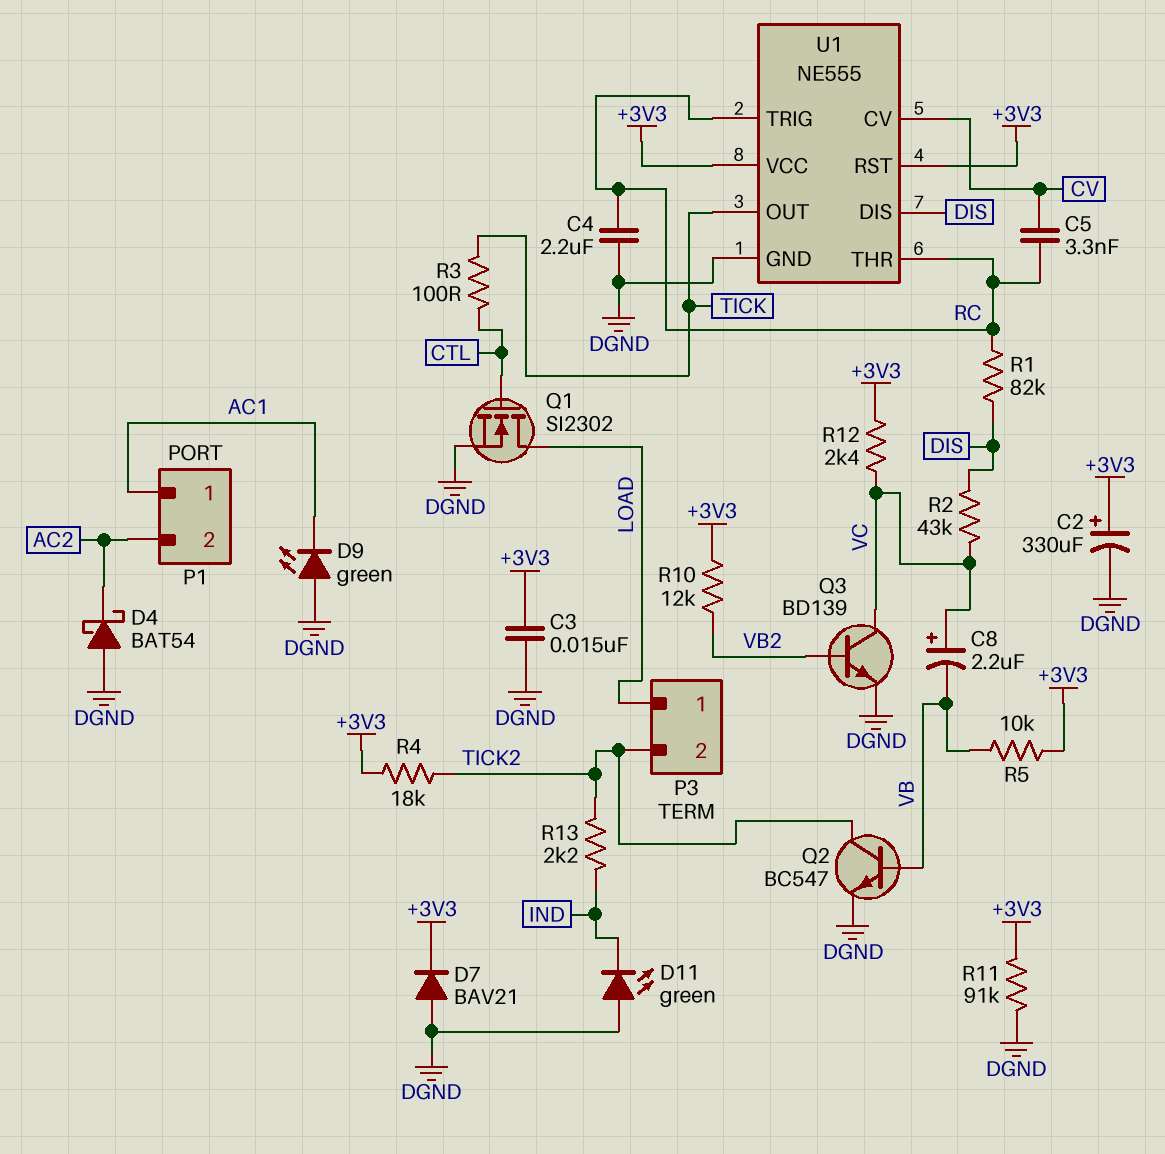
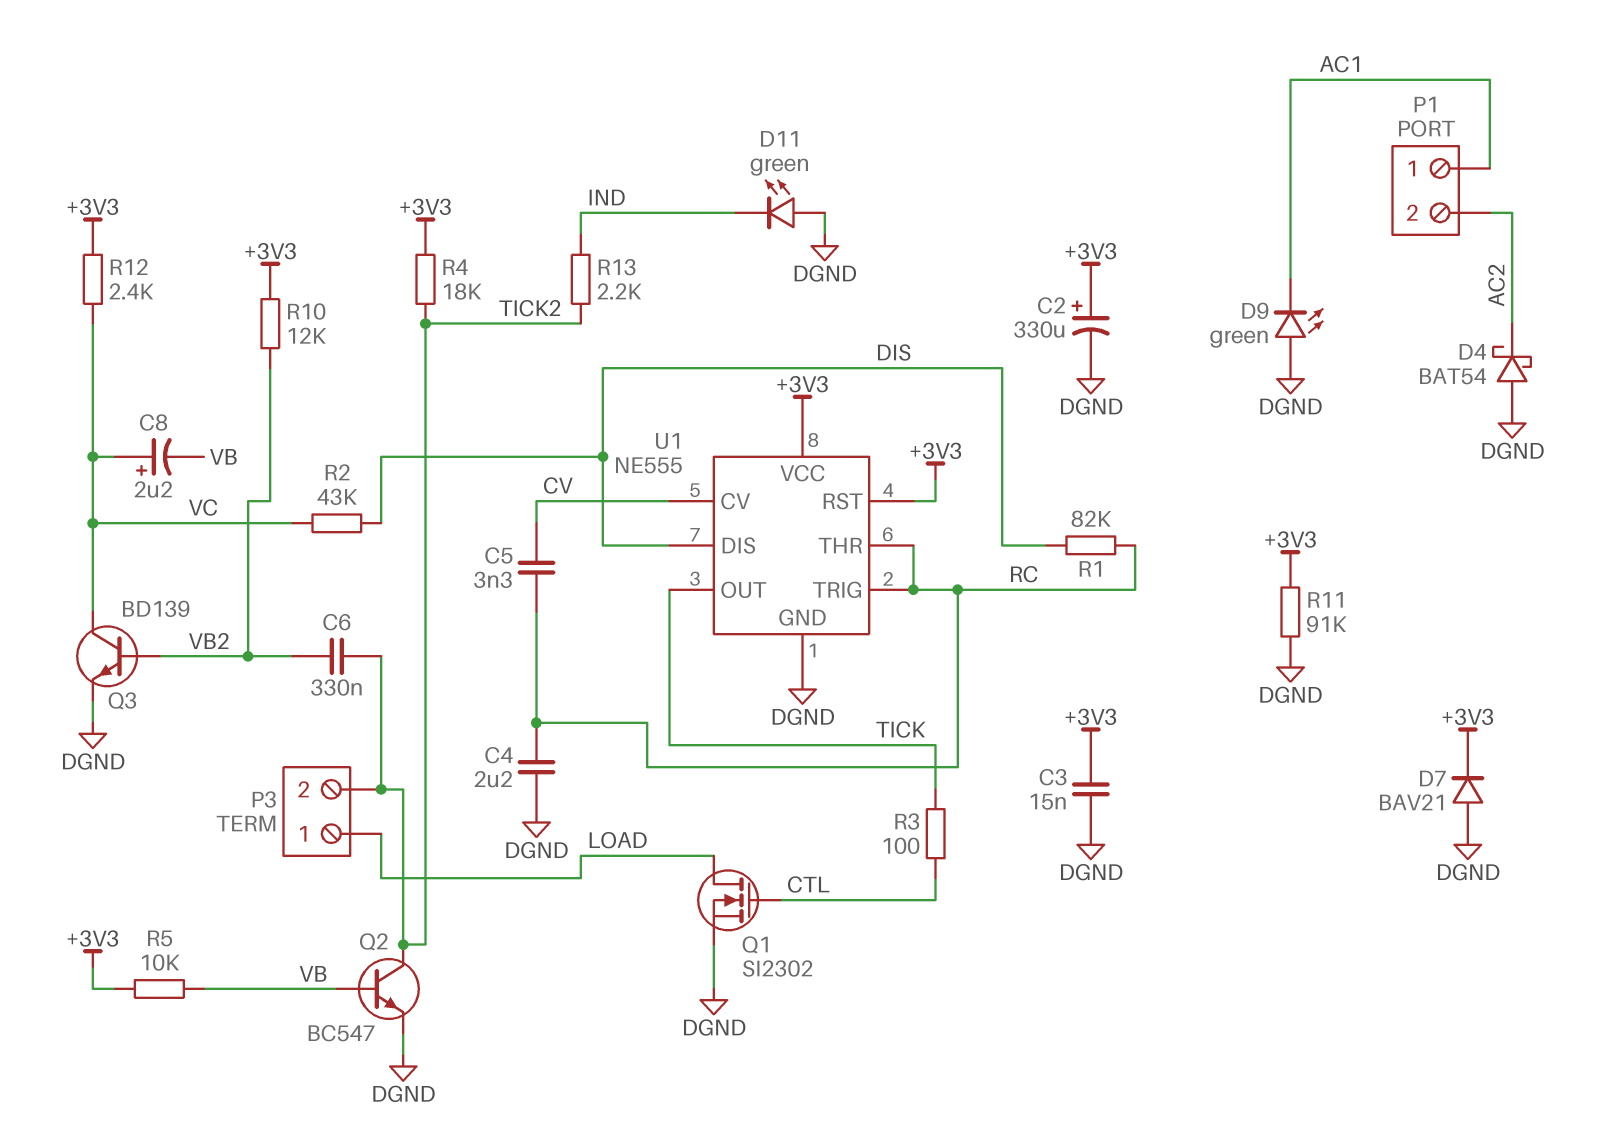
C6: none -> 330nF (TICK2, VB2)

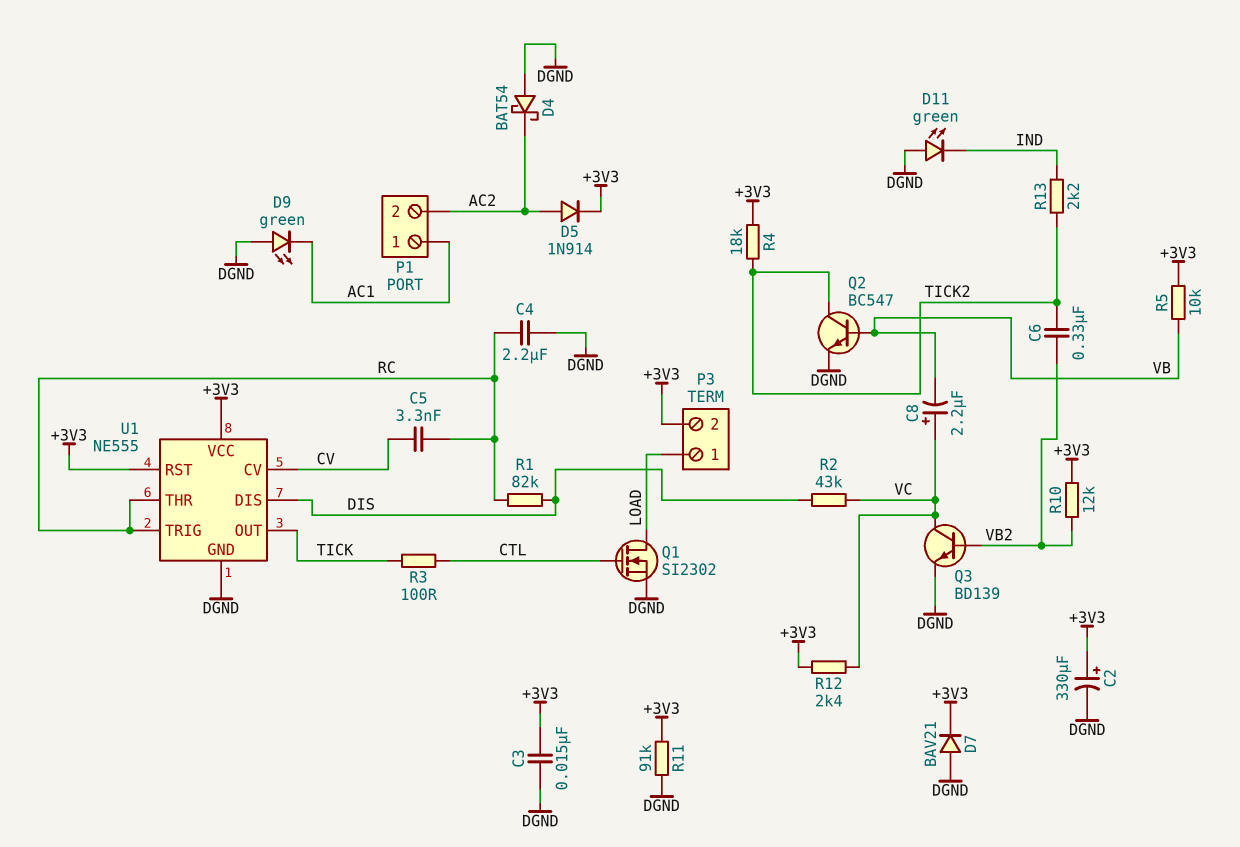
D5: none -> diode 1N914 (A AC2, K +3V3)
P3 pin 2: TICK2 -> +3V3

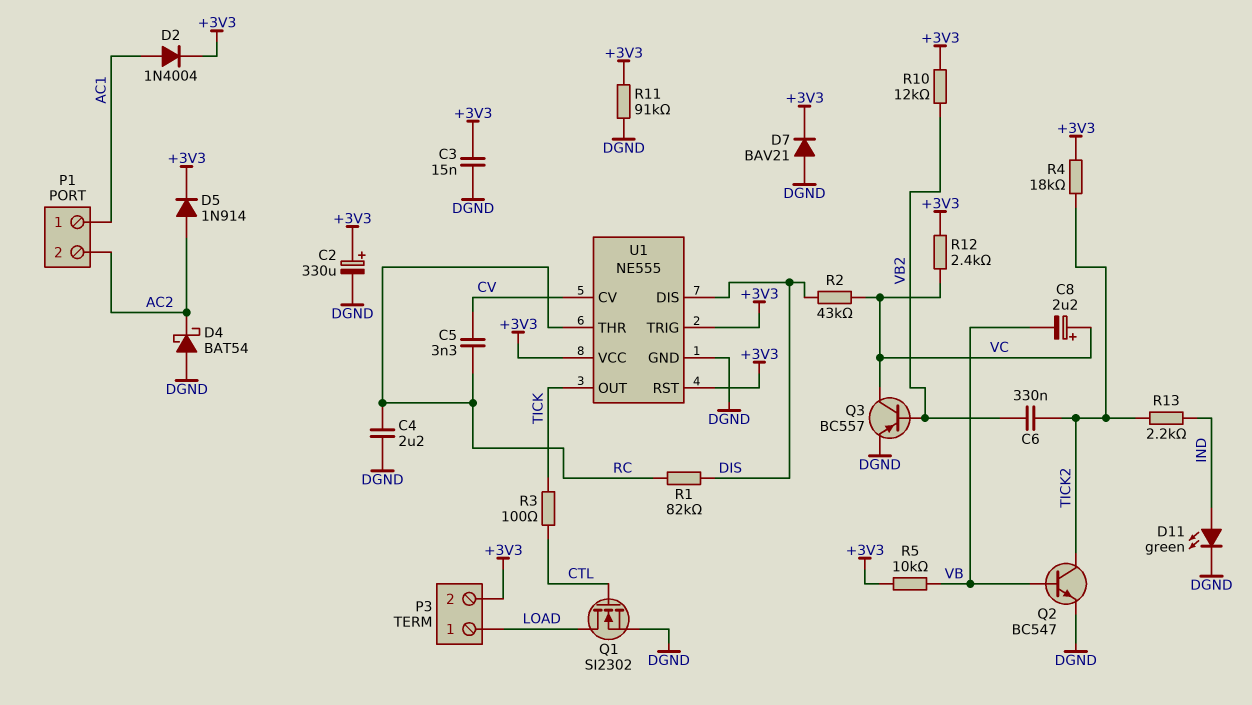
D2: none -> diode 1N4004 (A AC1, K +3V3)
D9: LED green (A DGND, K AC1) -> none
D11: LED green (A DGND, K IND) -> LED green (A IND, K DGND)
Q3: NPN BD139 (B VB2, C VC, E DGND) -> PNP BC557 (B VB2, C VC, E DGND)
U1 pin TRIG: RC -> +3V3

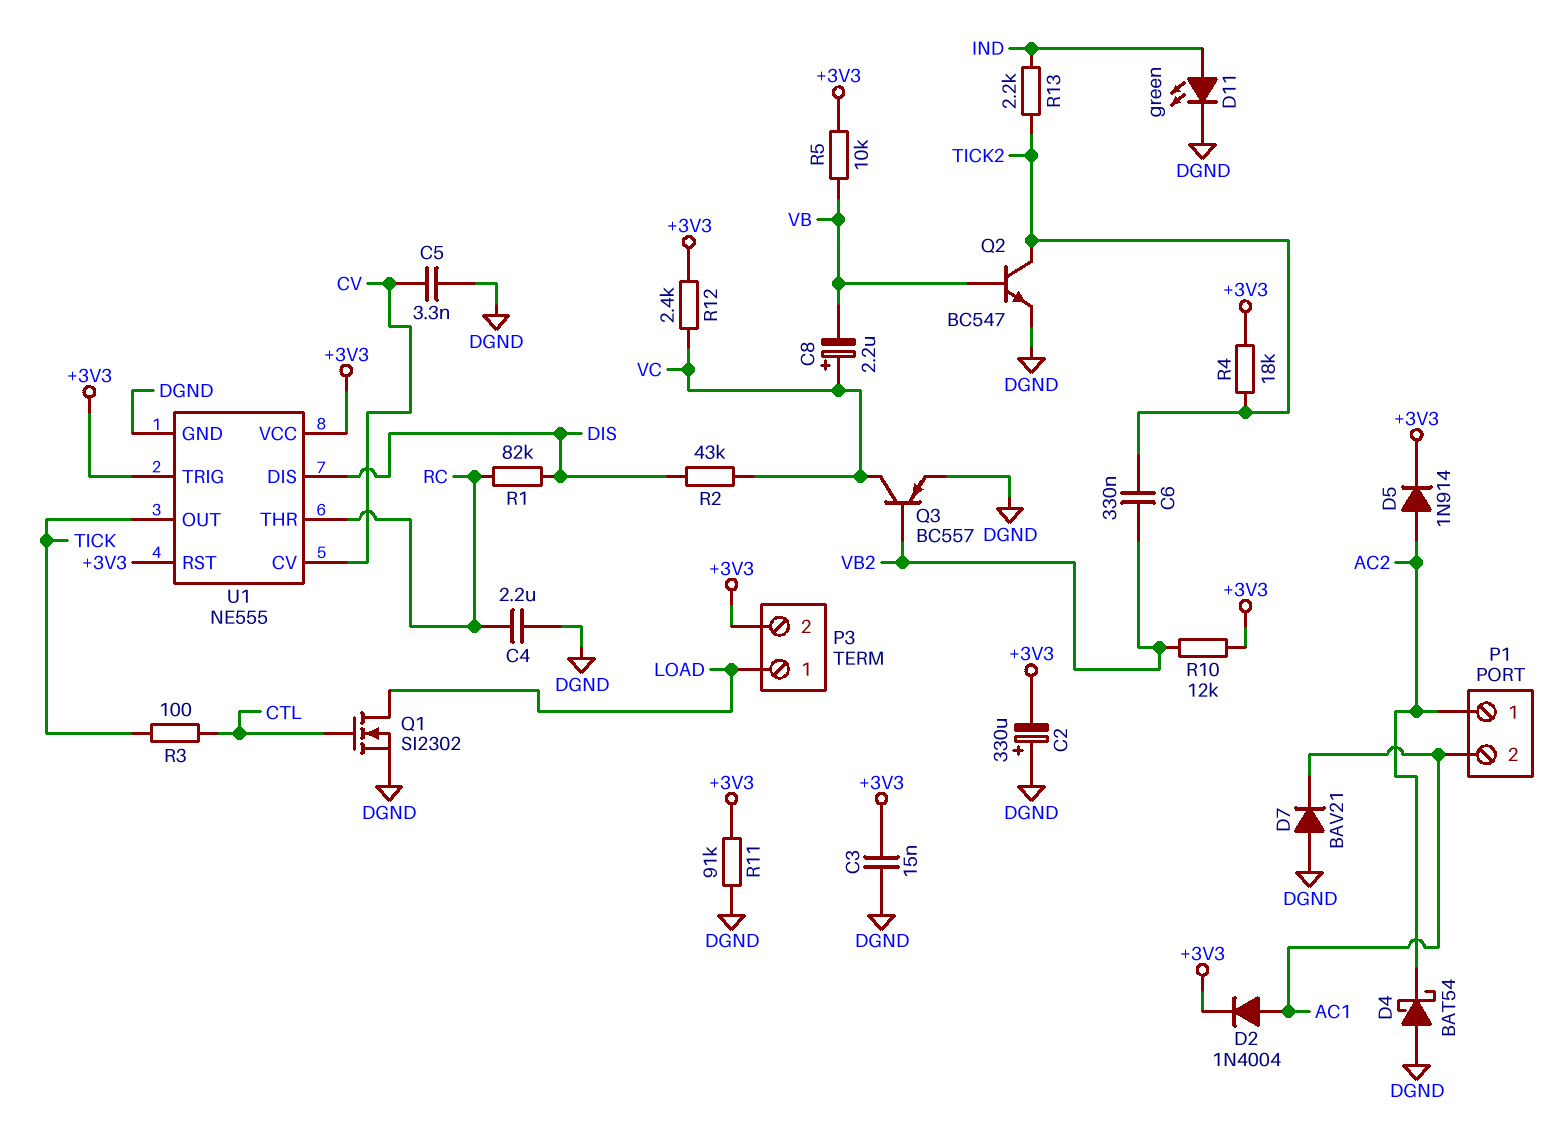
C2: 330uF (plus +3V3, minus DGND) -> 330uF (plus DGND, minus +3V3)
C5: 3.3nF (CV, RC) -> 3.3nF (CV, DGND)
D7: diode BAV21 (A DGND, K +3V3) -> diode BAV21 (A DGND, K AC1)
P1 pin 1: AC1 -> AC2
P1 pin 2: AC2 -> AC1

